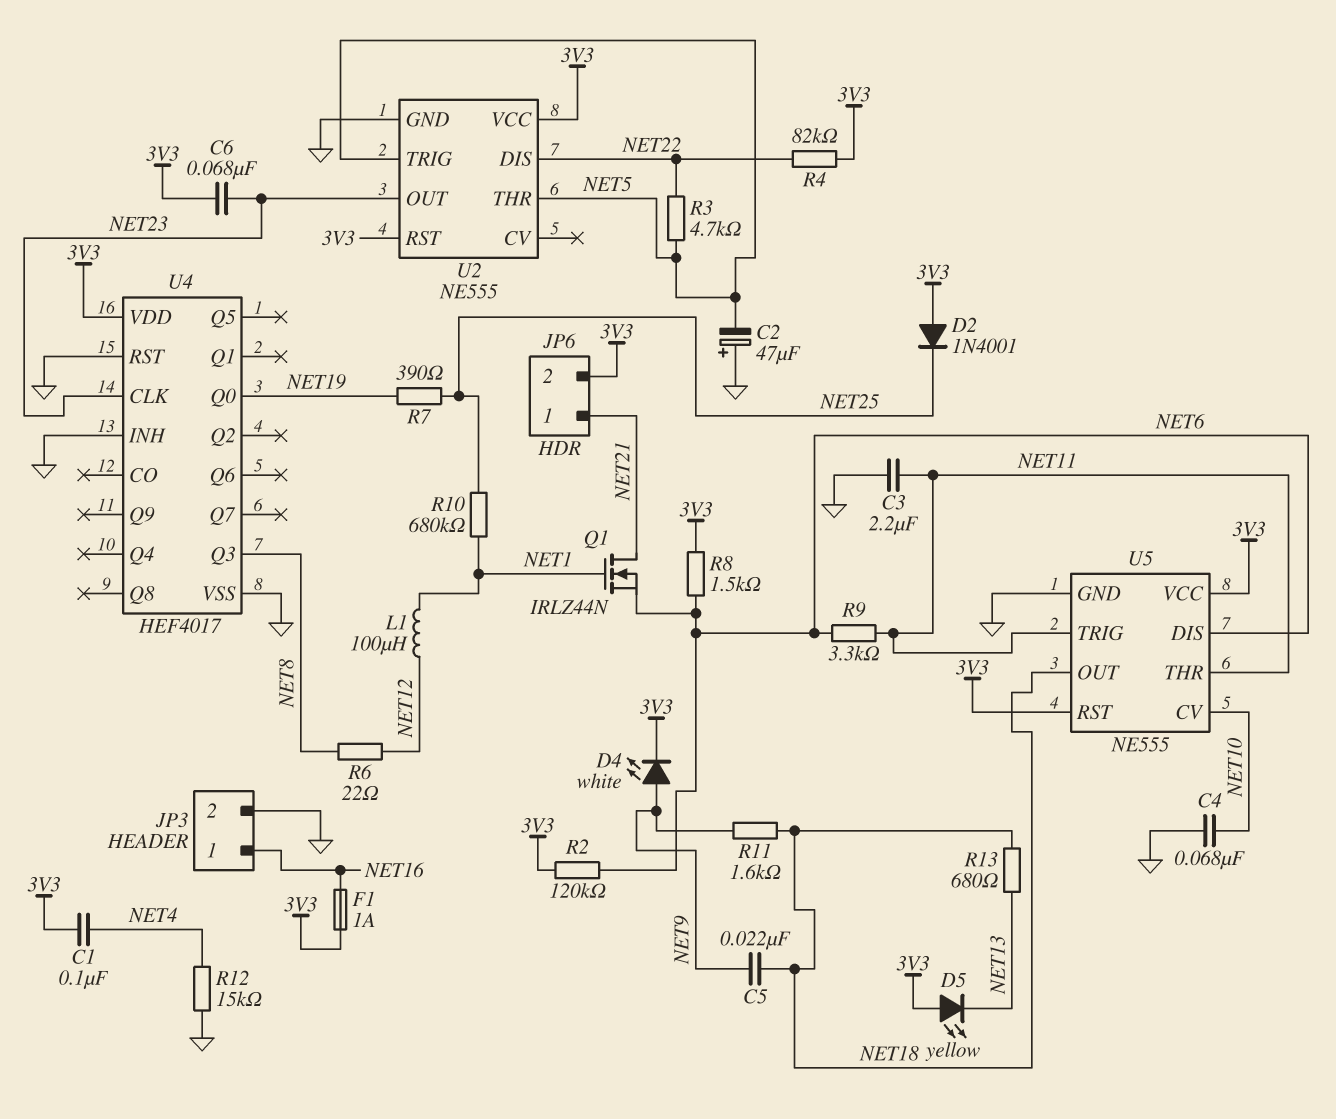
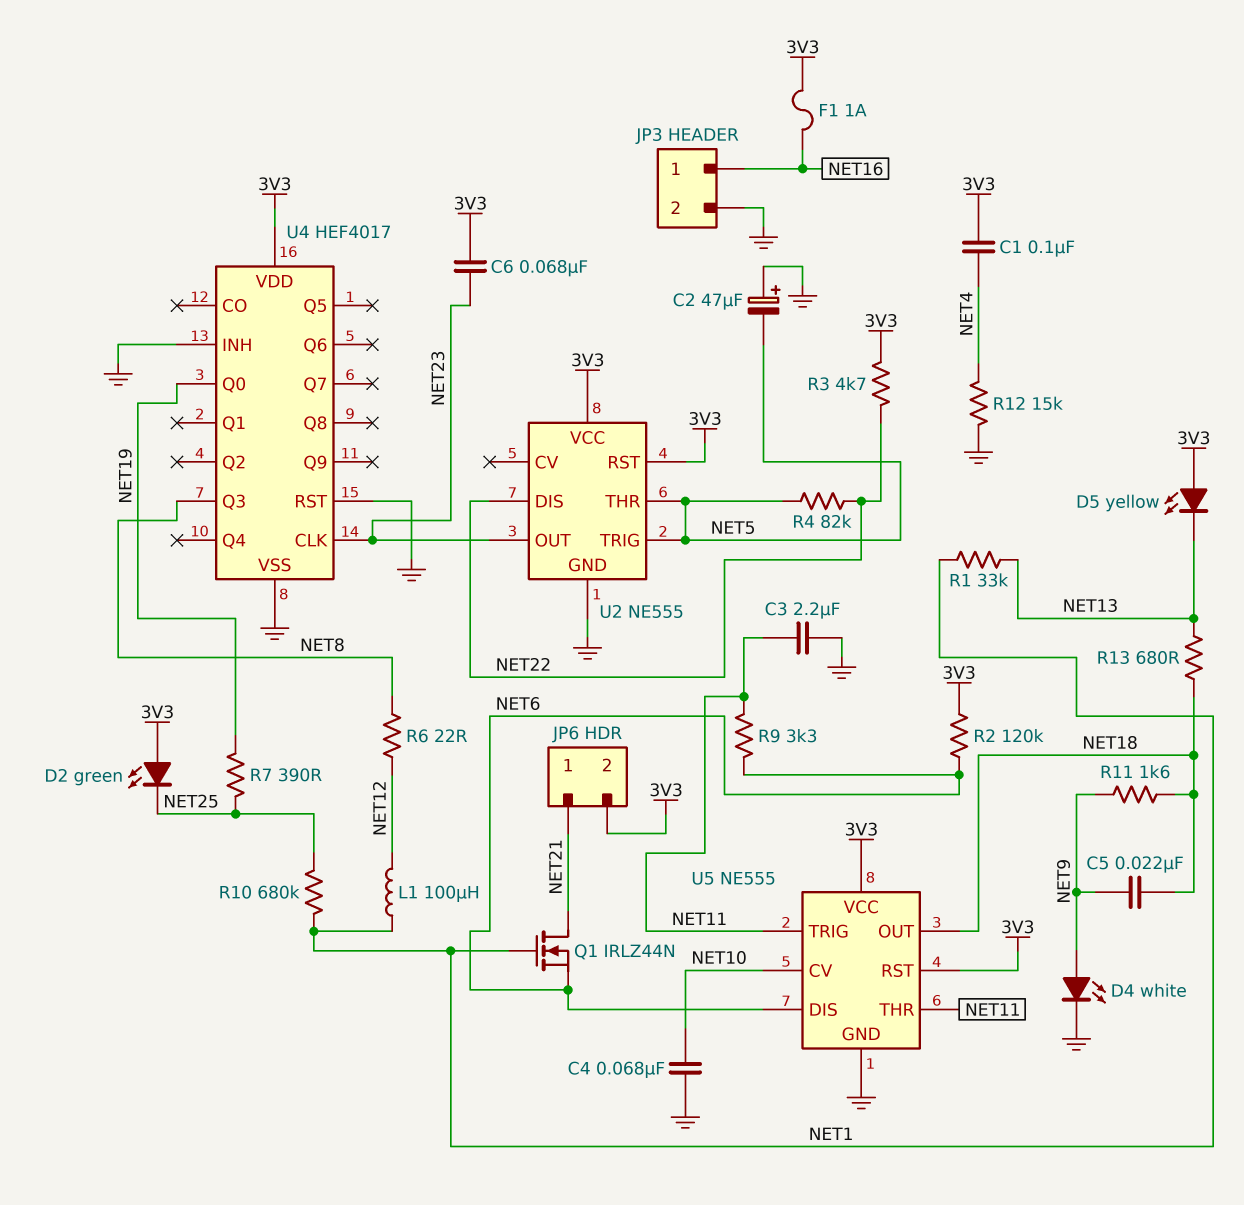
D2: diode 1N4001 (A 3V3, K NET25) -> LED green (A 3V3, K NET25)
D4: LED white (A NET9, K 3V3) -> LED white (A NET9, K GND)
R1: none -> 33k (NET1, NET13)
R3: 4.7k (NET5, NET22) -> 4.7k (3V3, NET22)
R4: 82k (3V3, NET22) -> 82k (NET5, NET22)
R8: 1.5k (3V3, NET6) -> none

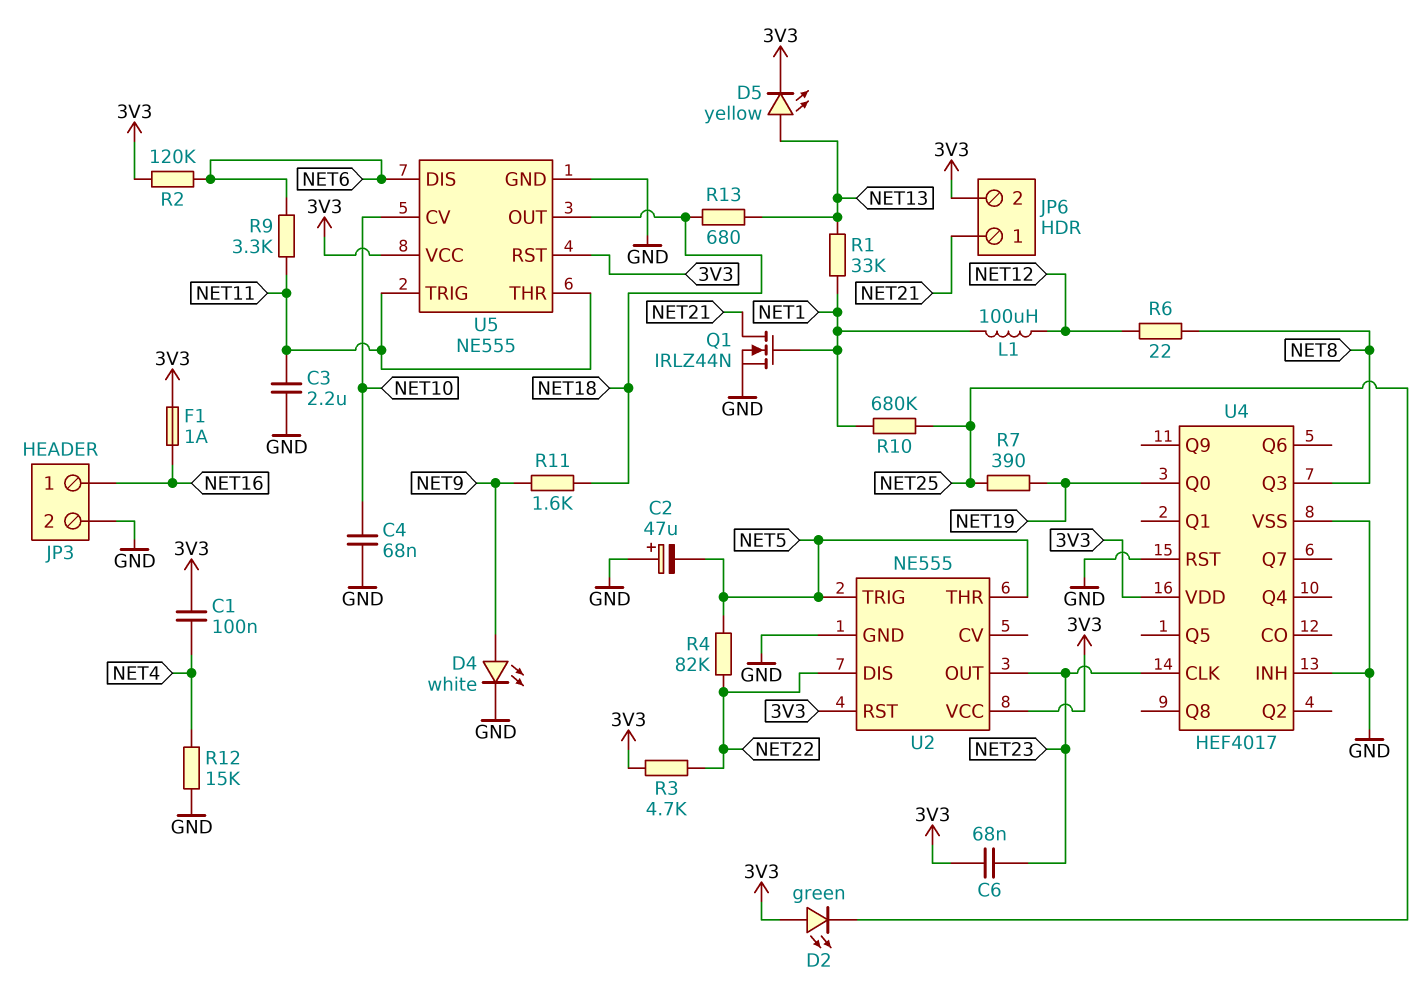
C5: 22nF (NET9, NET18) -> none
D5: LED yellow (A 3V3, K NET13) -> LED yellow (A NET13, K 3V3)
Q1: NMOS IRLZ44N (G NET1, D NET21, S NET6) -> NMOS IRLZ44N (G NET1, D NET21, S GND)

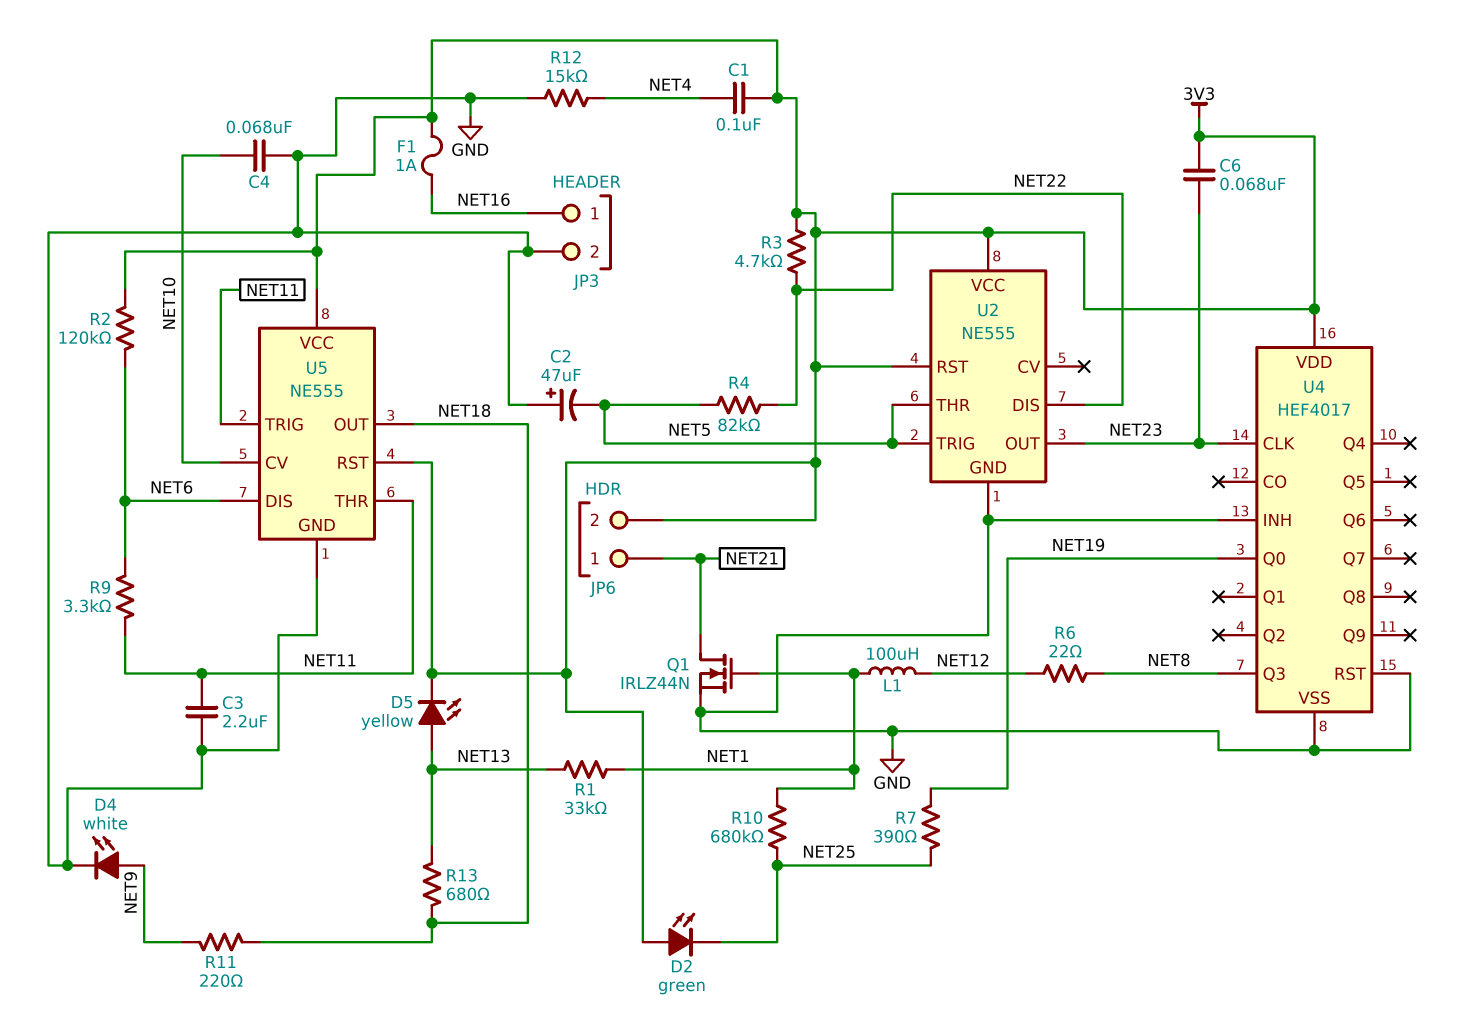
R11: 1.6k (NET9, NET18) -> 220 (NET9, NET18)

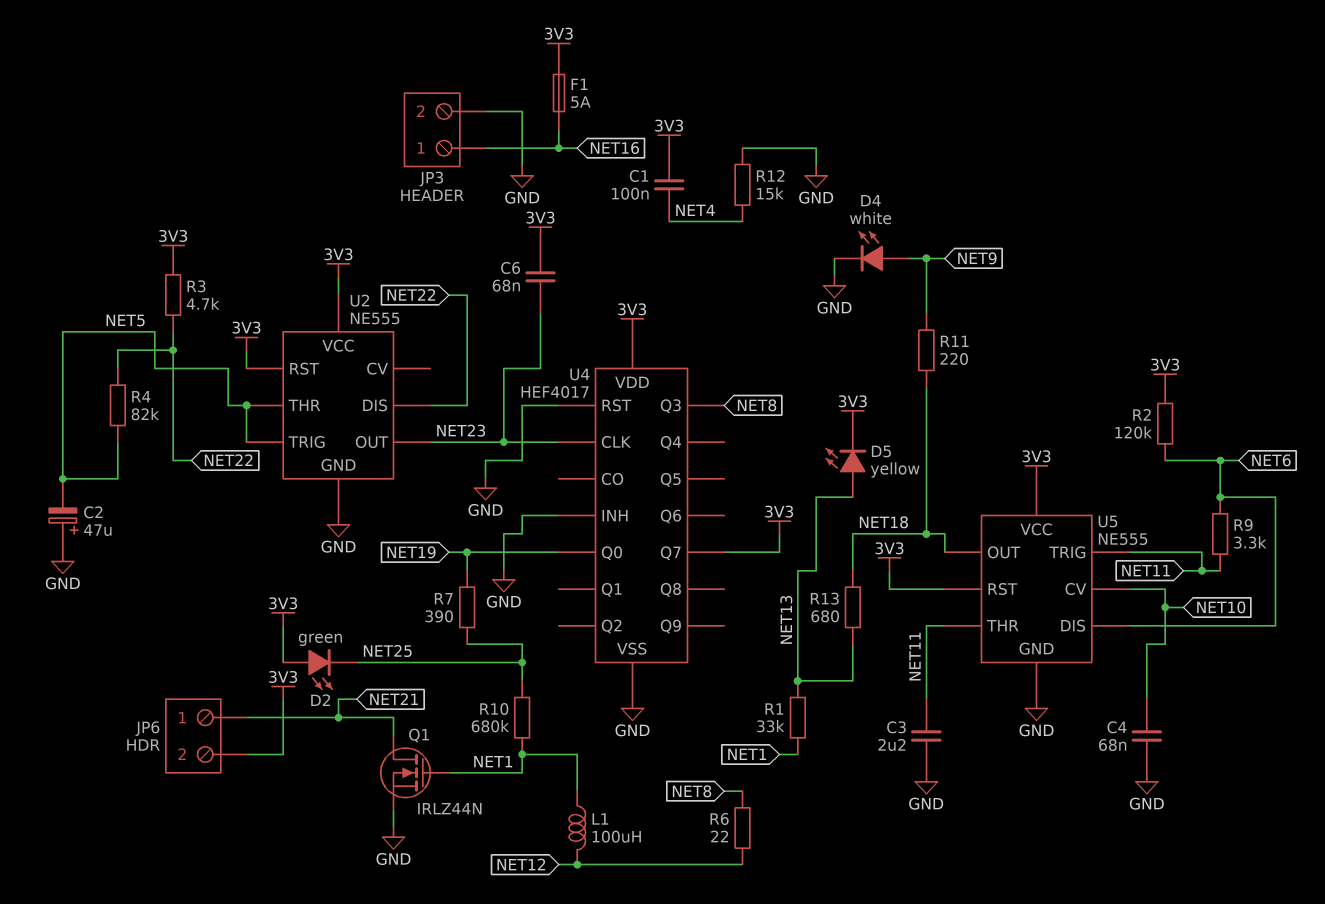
F1: 1A (3V3, NET16) -> 5A (3V3, NET16)
U4 pin Q7: none -> 3V3

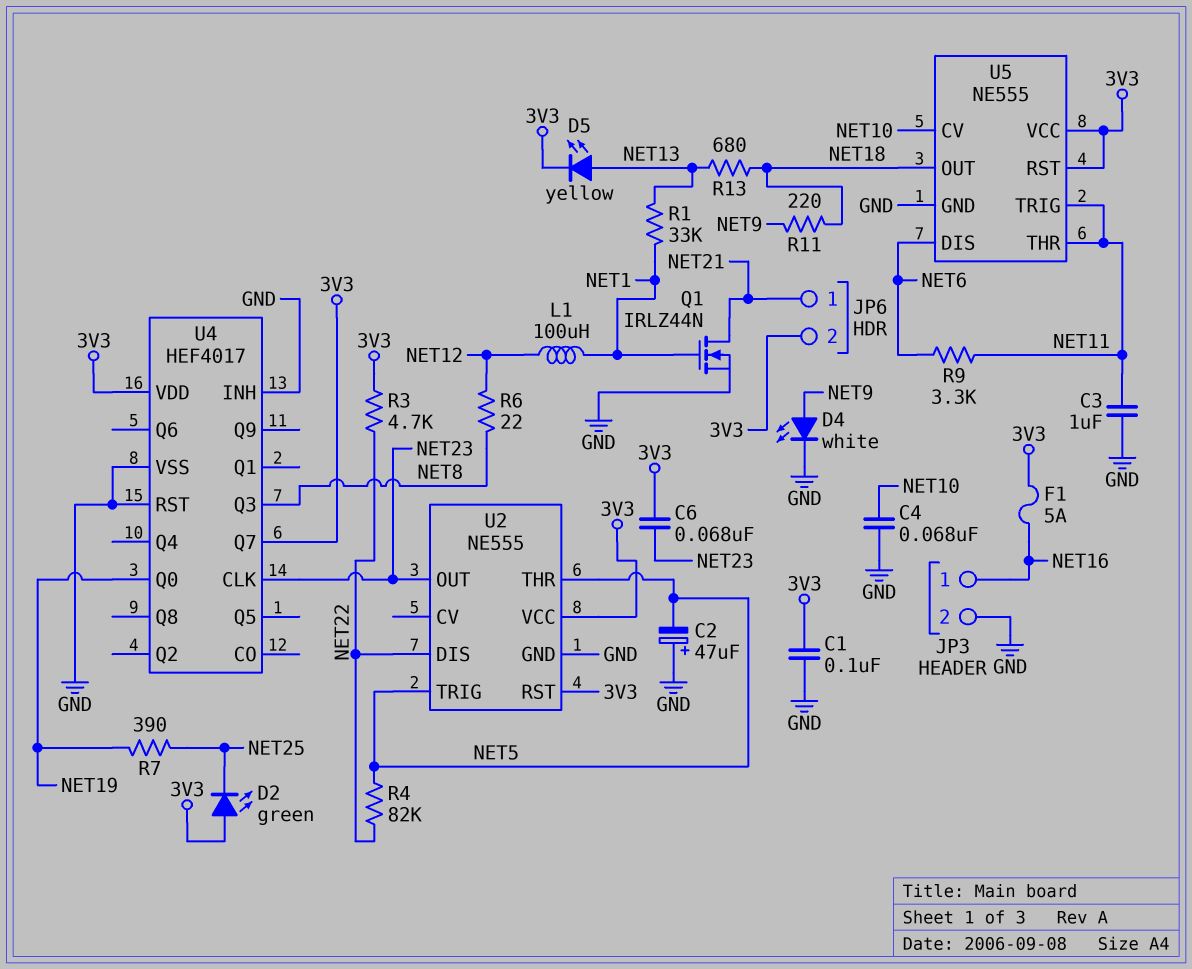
C1: 100nF (3V3, NET4) -> 100nF (3V3, GND)
C3: 2.2uF (GND, NET11) -> 1uF (GND, NET11)
R2: 120k (3V3, NET6) -> none
R10: 680k (NET1, NET25) -> none
R12: 15k (GND, NET4) -> none

